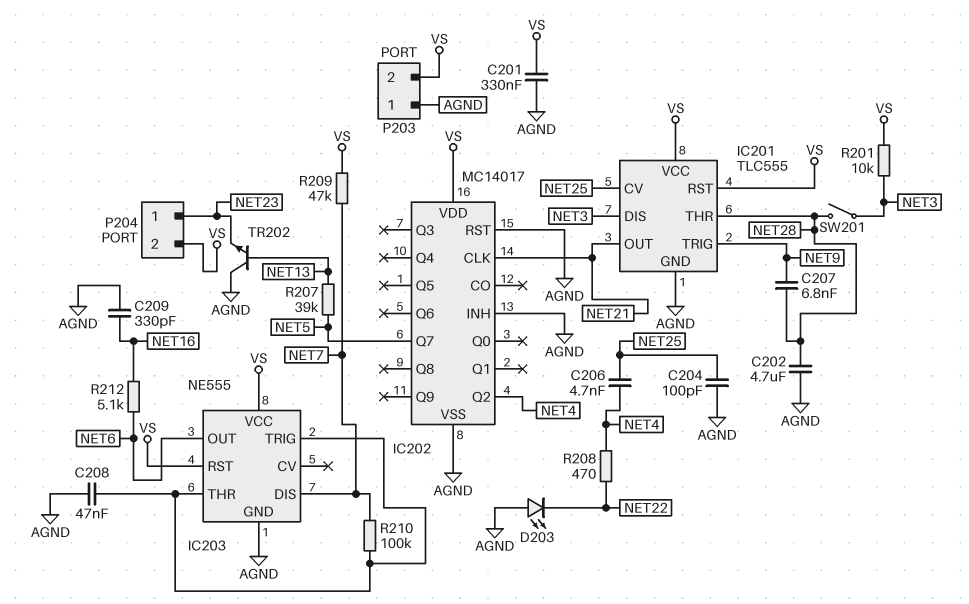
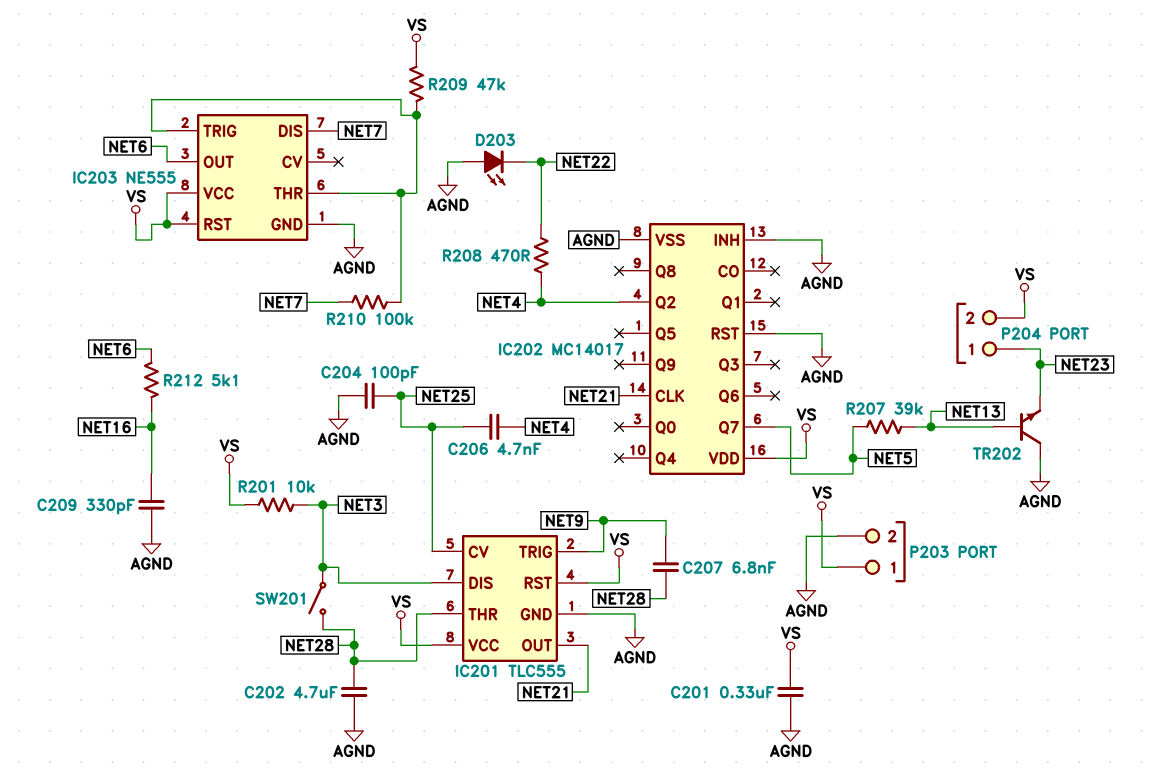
C208: 47nF (AGND, IC203/THR) -> none
P203 pin 1: AGND -> VS
P203 pin 2: VS -> AGND
R209: 47k (NET7, VS) -> 47k (IC203/THR, VS)

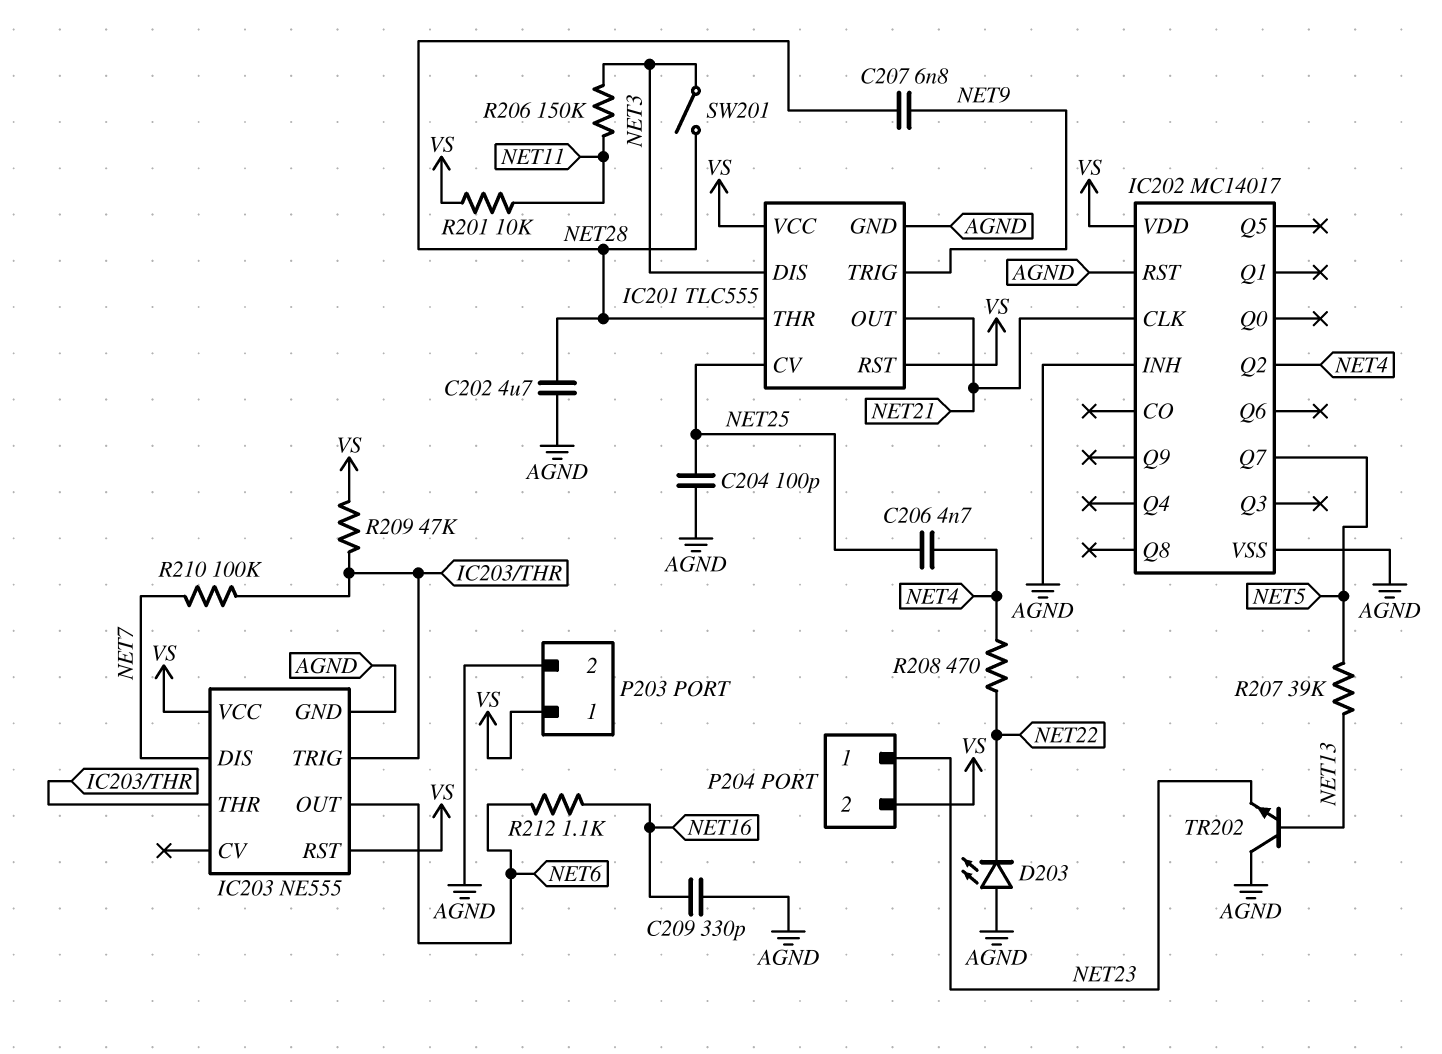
C201: 330nF (AGND, VS) -> none
R201: 10k (NET3, VS) -> 10k (NET11, VS)
R206: none -> 150k (NET3, NET11)
R212: 5.1k (NET6, NET16) -> 1.1k (NET6, NET16)

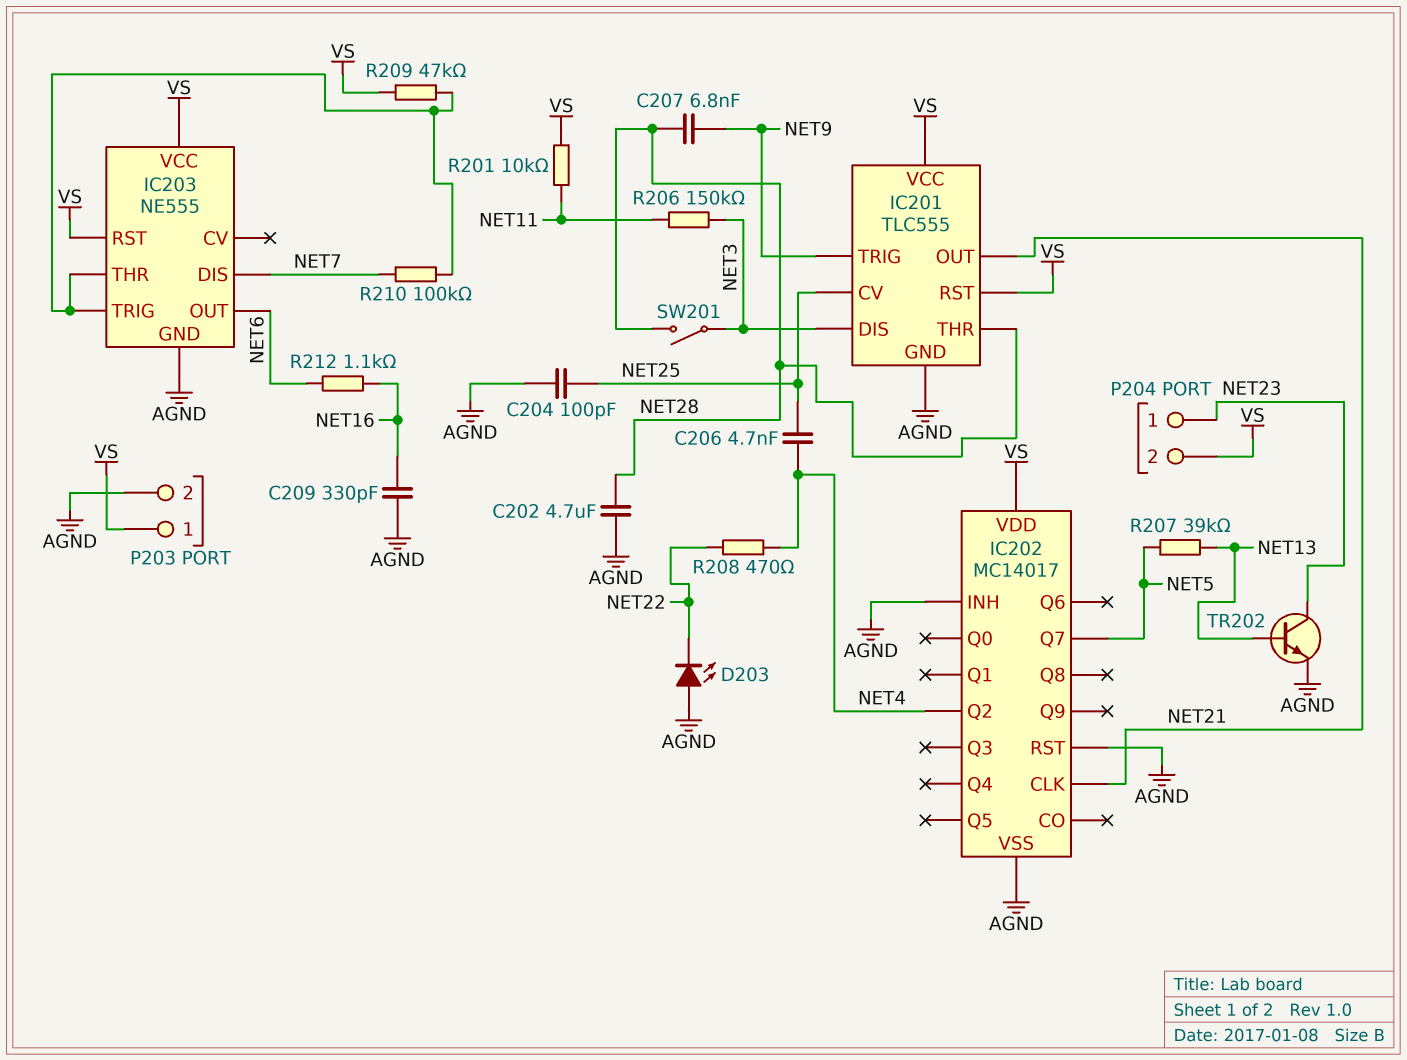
TR202: NPN (B NET13, C AGND, E NET23) -> NPN (B NET13, C NET23, E AGND)

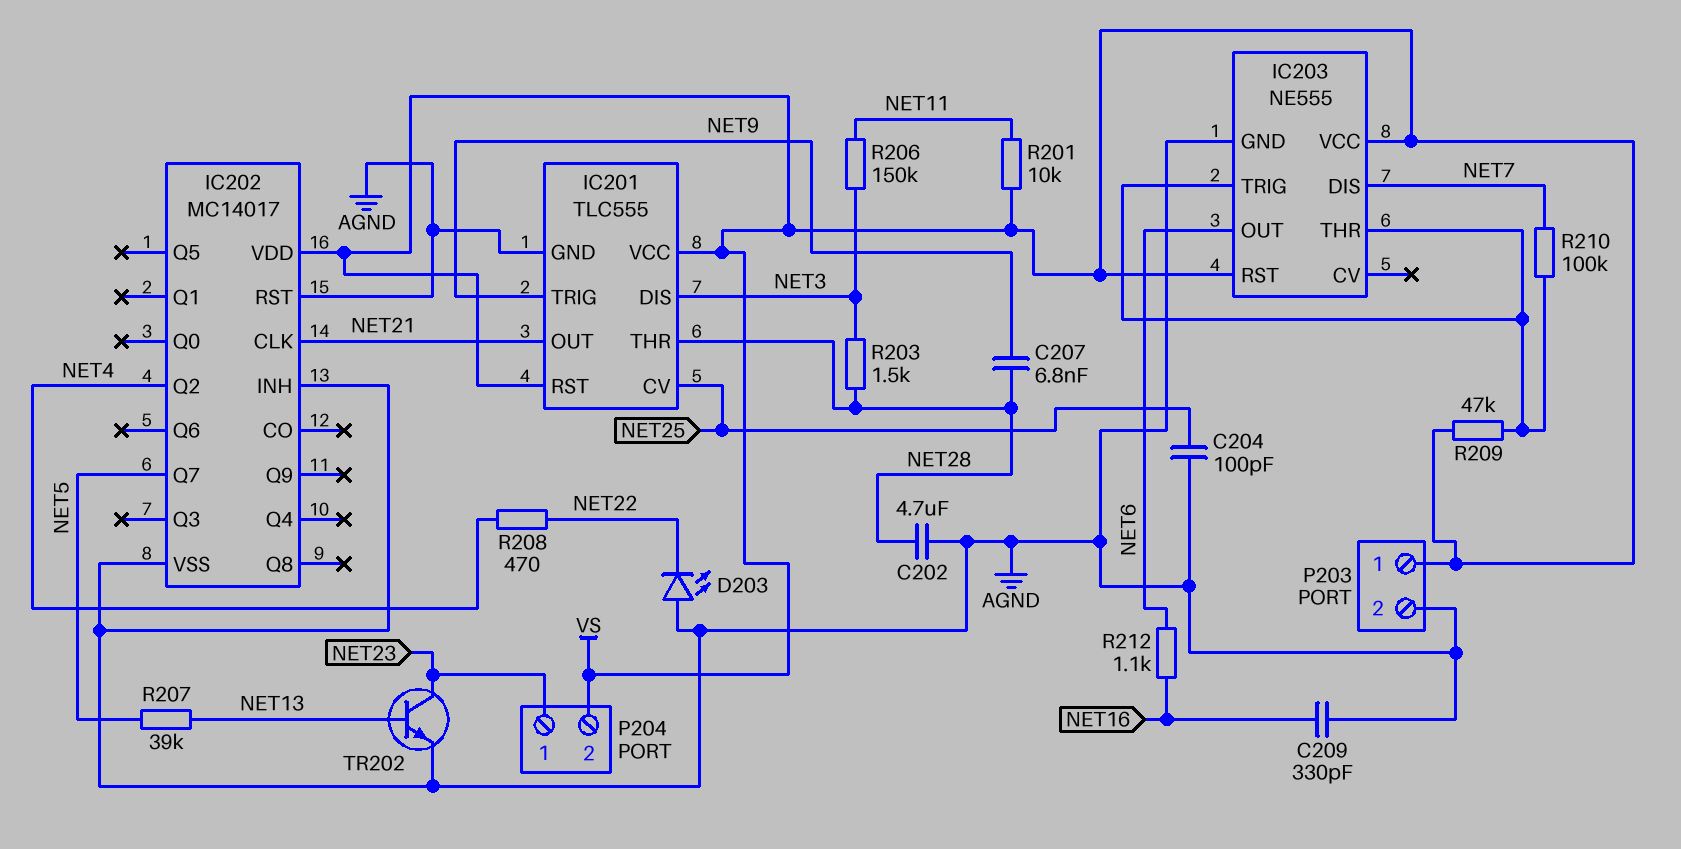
C206: 4.7nF (NET4, NET25) -> none
R203: none -> 1.5k (NET3, NET28)
SW201: switch (NET3, NET28) -> none

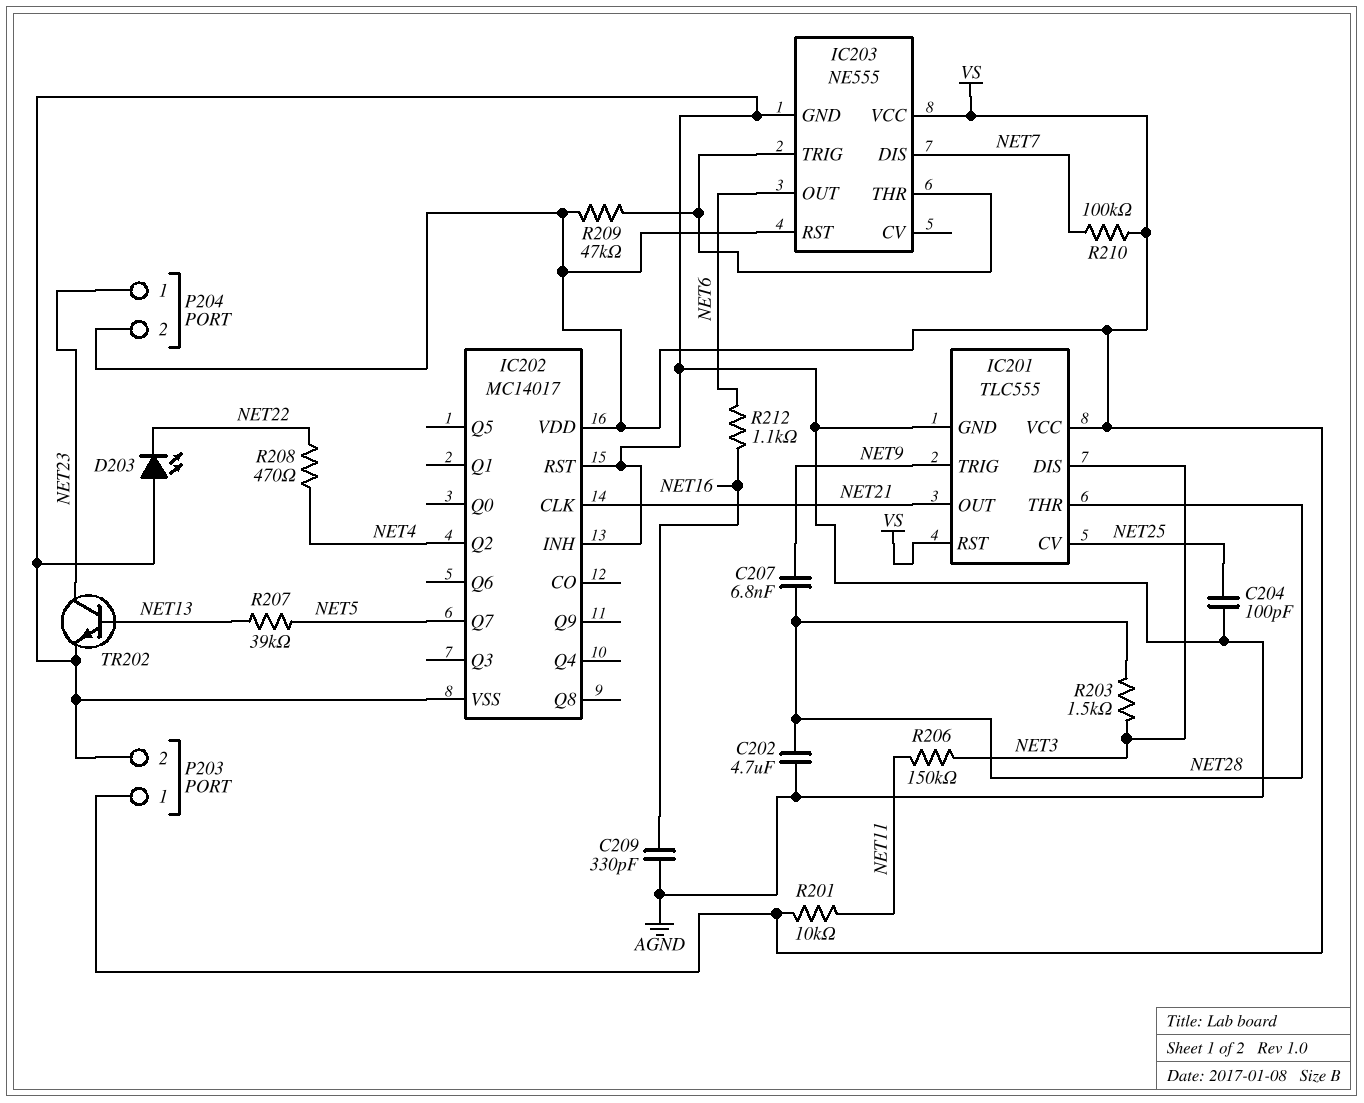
R210: 100k (IC203/THR, NET7) -> 100k (NET7, VS)

